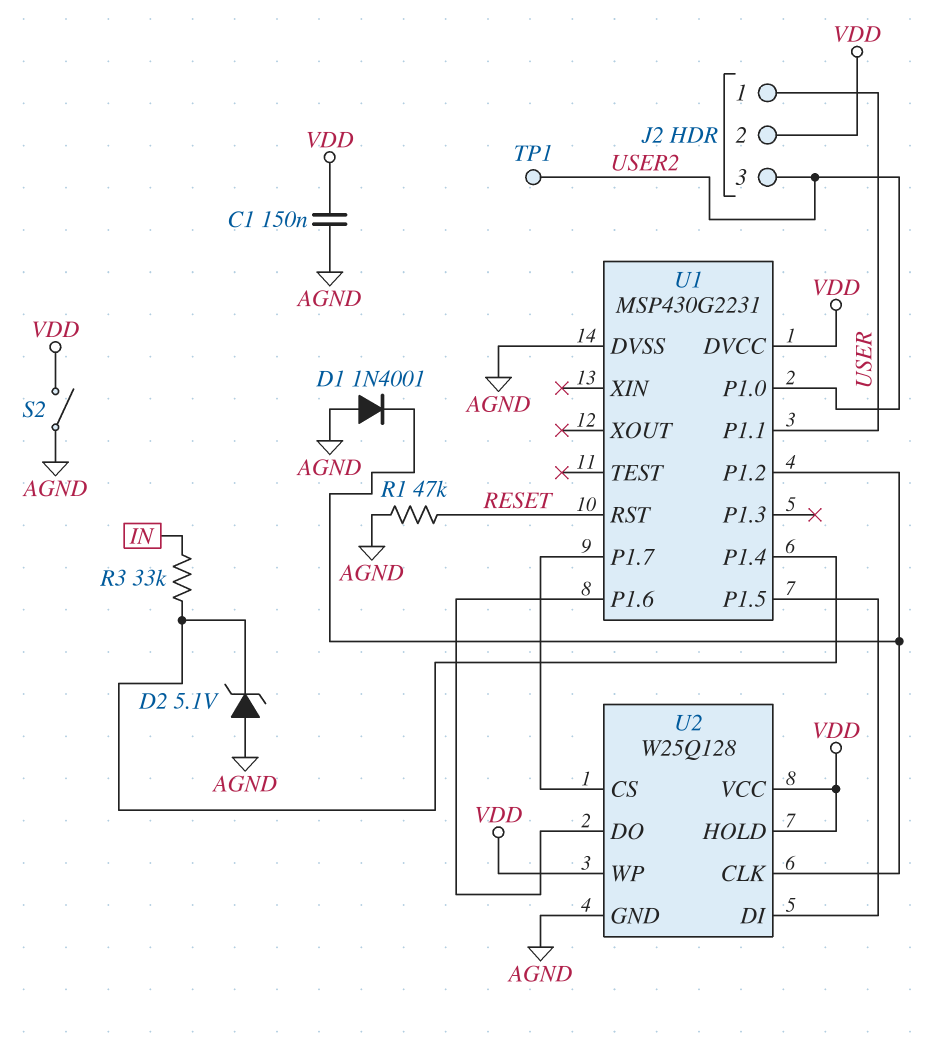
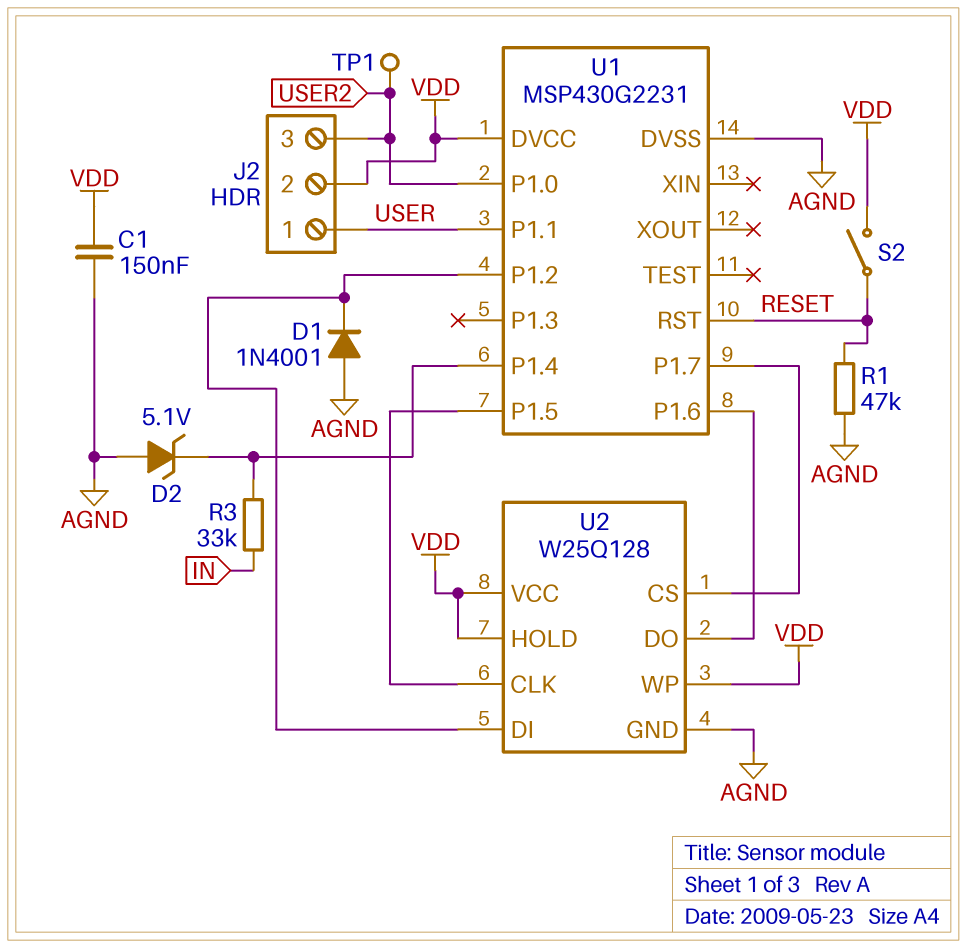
S2: switch (AGND, VDD) -> switch (RESET, VDD)
U2 pin CLK: U1/P1.2 -> U1/P1.5
U2 pin DI: U1/P1.5 -> U1/P1.2

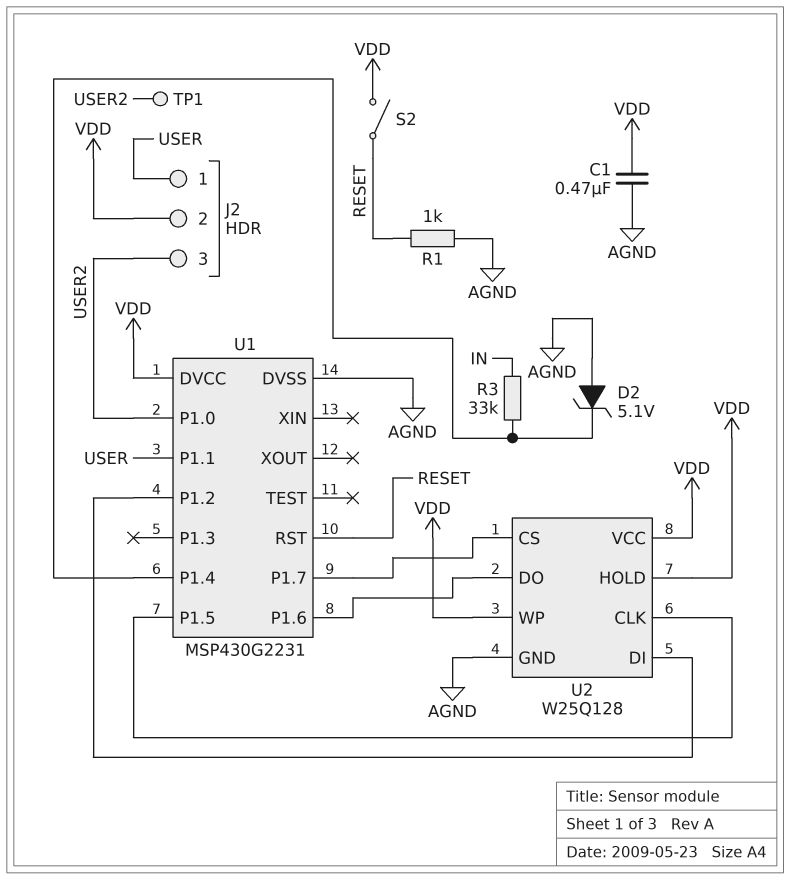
C1: 150nF (AGND, VDD) -> 470nF (AGND, VDD)
D1: diode 1N4001 (A AGND, K U1/P1.2) -> none
R1: 47k (AGND, RESET) -> 1k (AGND, RESET)

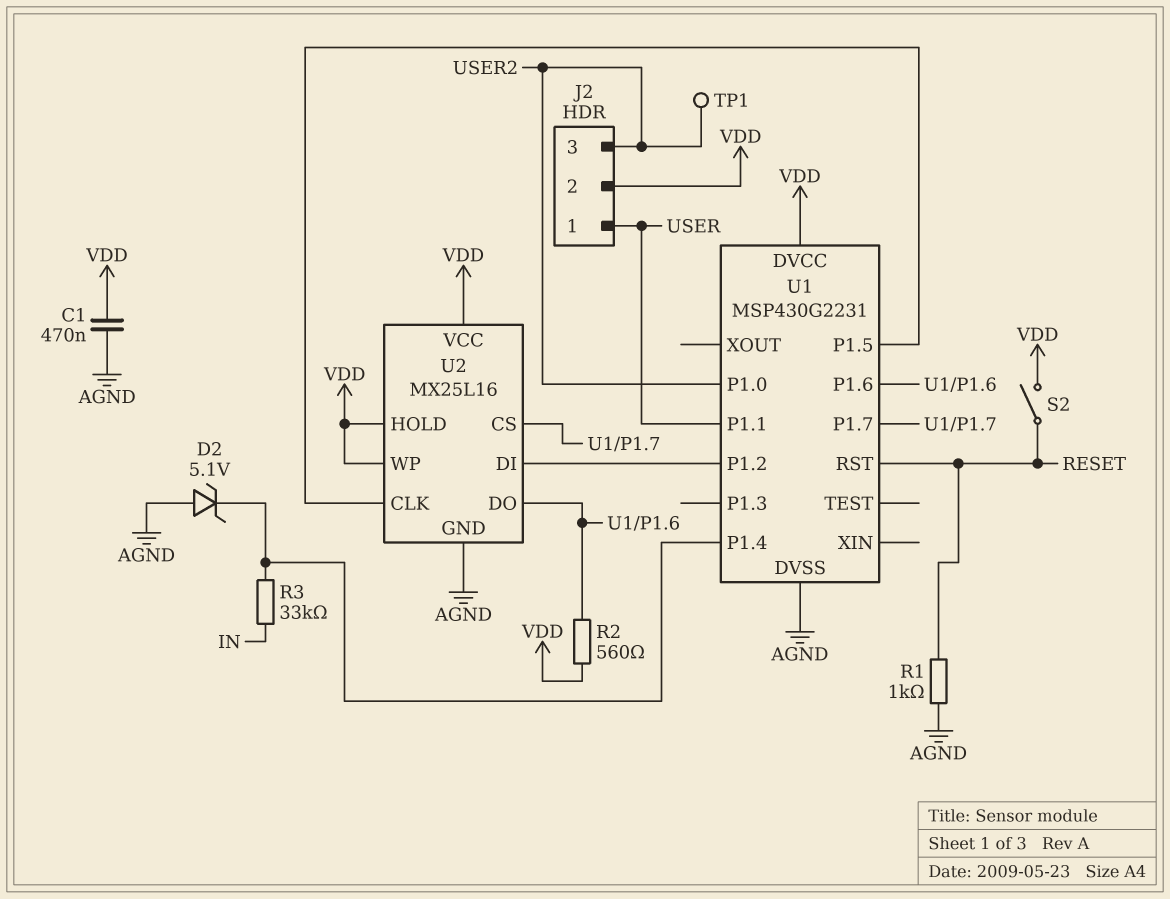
R2: none -> 560 (U1/P1.6, VDD)
U2: W25Q128 -> MX25L16

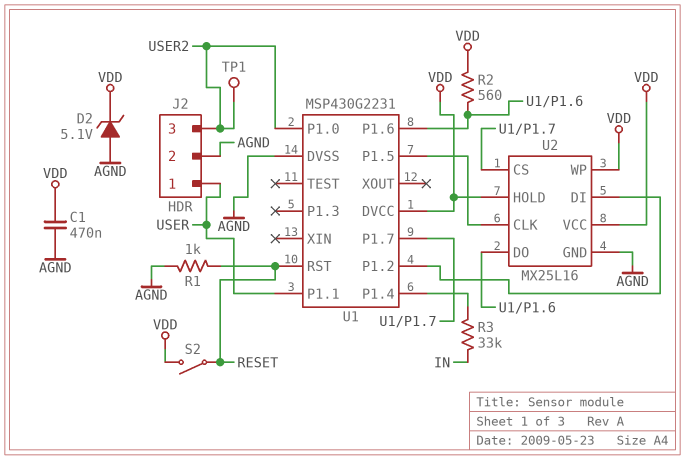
D2: zener 5.1V (A AGND, K U1/P1.4) -> zener 5.1V (A AGND, K VDD)
J2 pin 2: VDD -> AGND

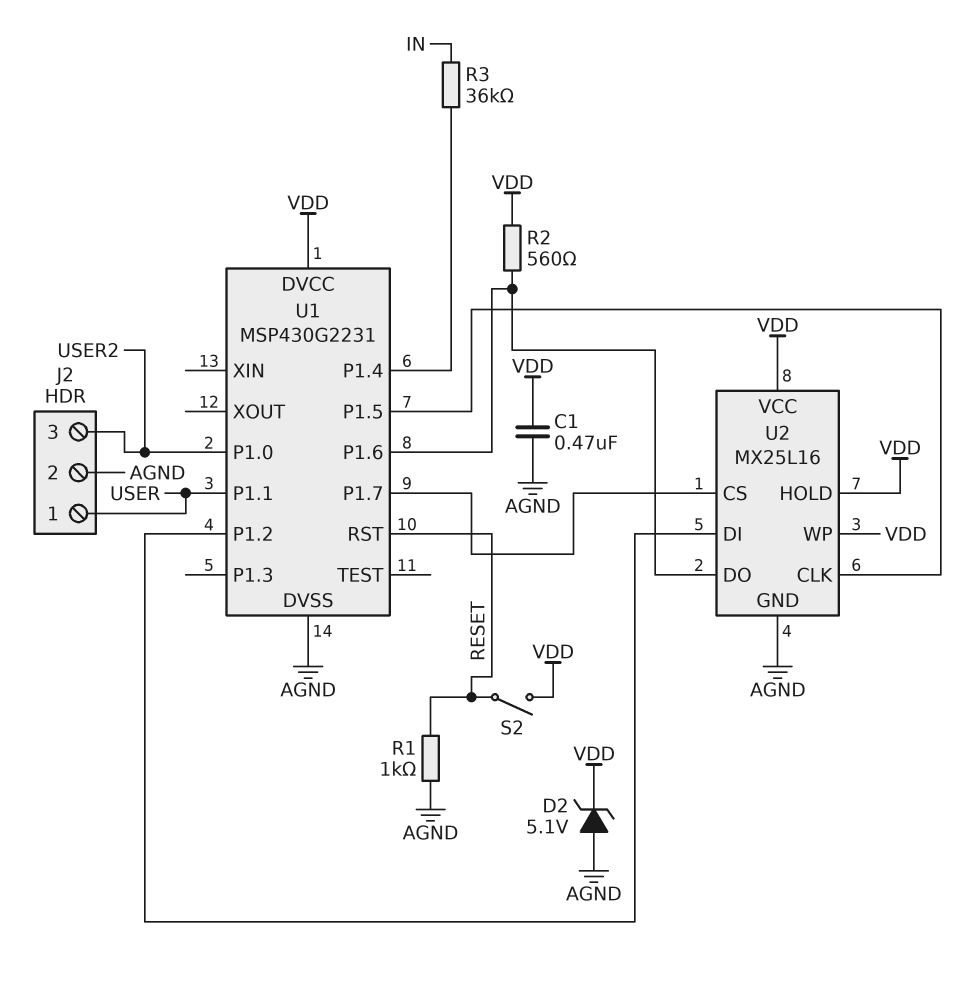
R3: 33k (IN, U1/P1.4) -> 36k (IN, U1/P1.4)
TP1: test point (USER2) -> none

